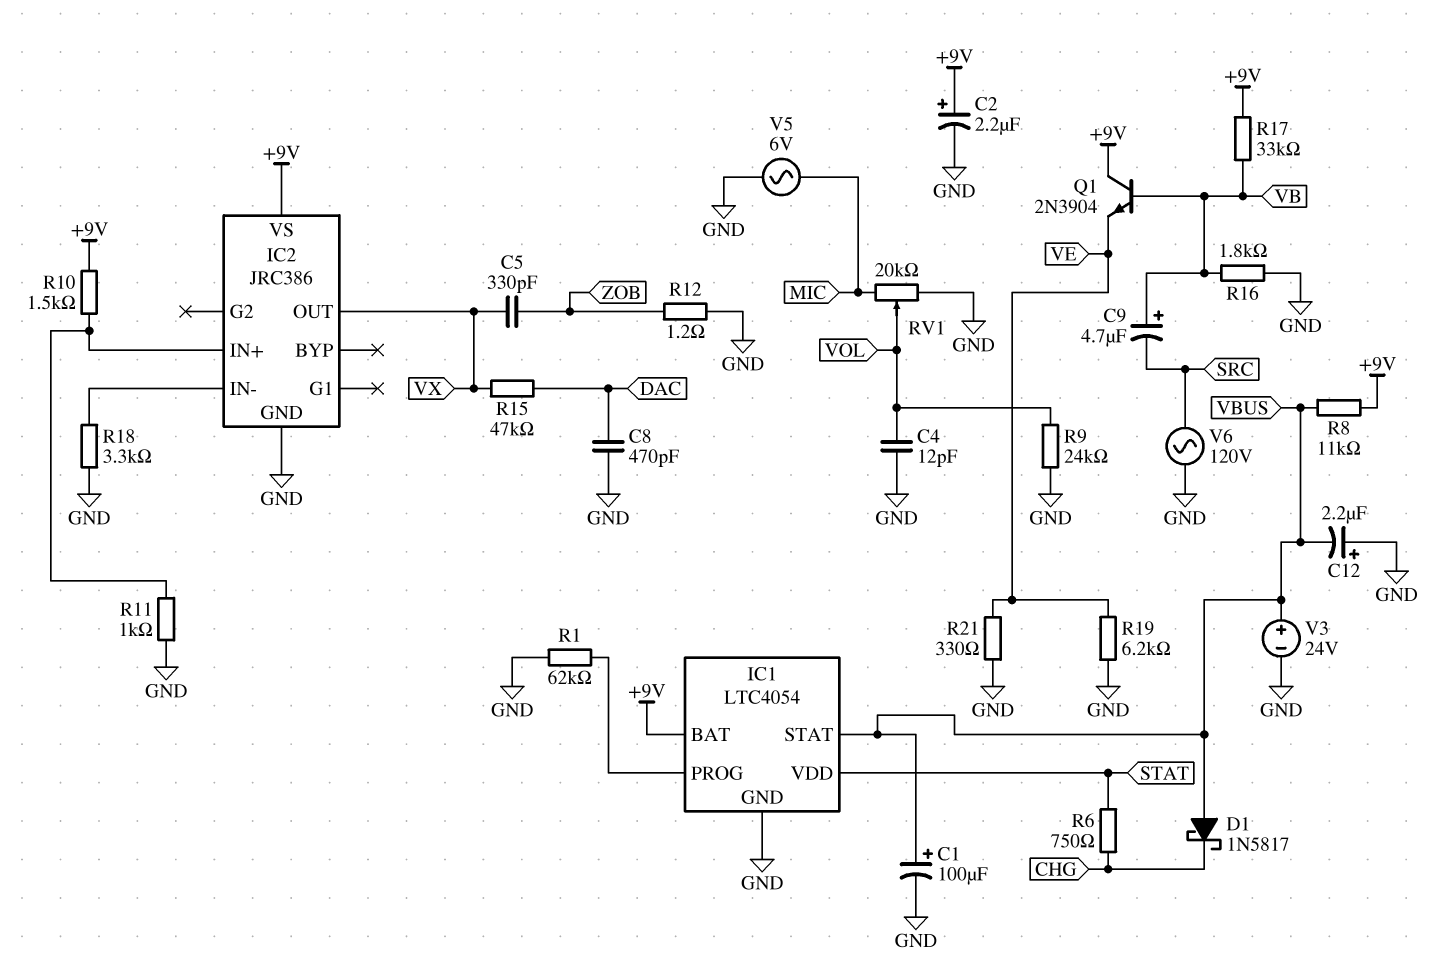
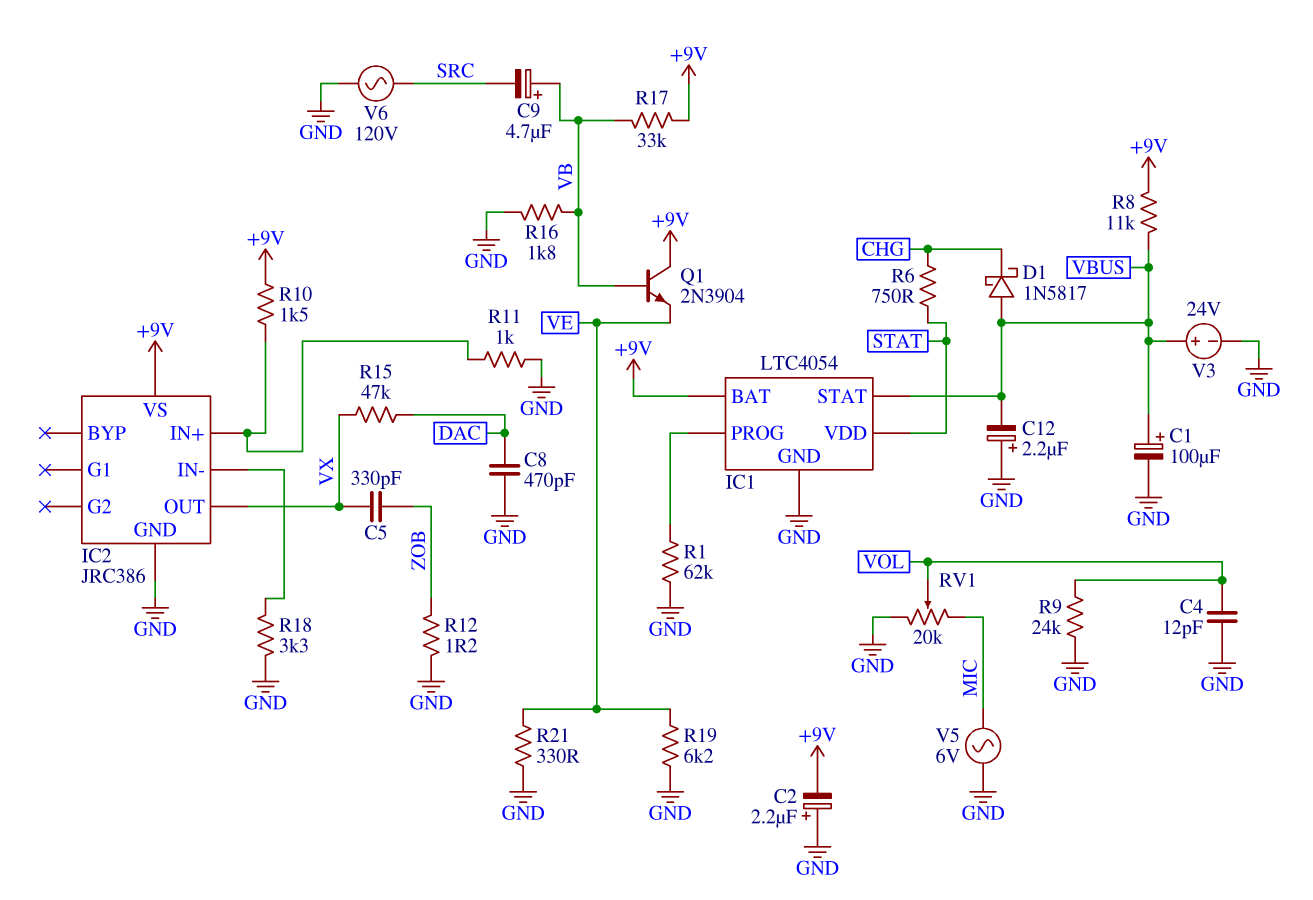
C2: 2.2uF (plus +9V, minus GND) -> 2.2uF (plus GND, minus +9V)

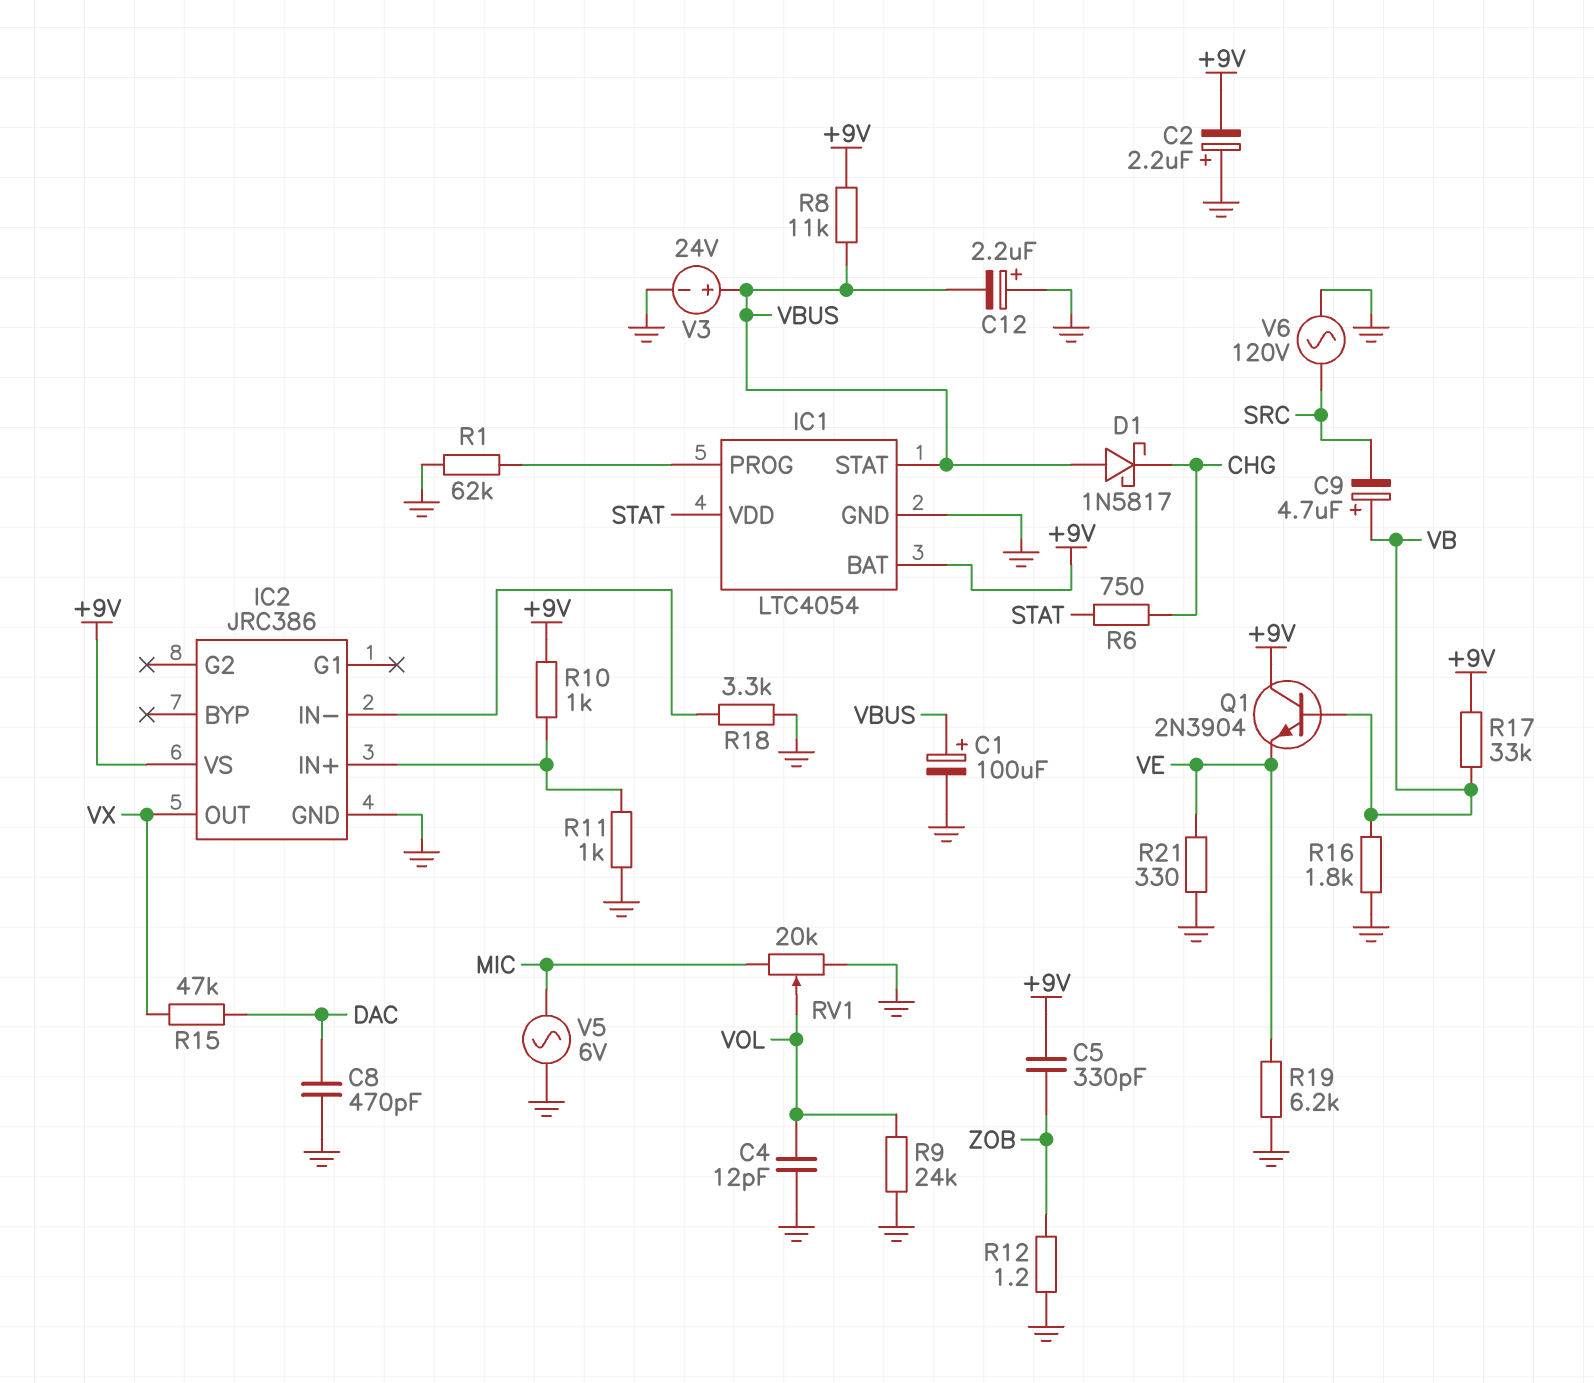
C5: 330pF (VX, ZOB) -> 330pF (+9V, ZOB)
R10: 1.5k (+9V, IC2/IN+) -> 1k (+9V, IC2/IN+)

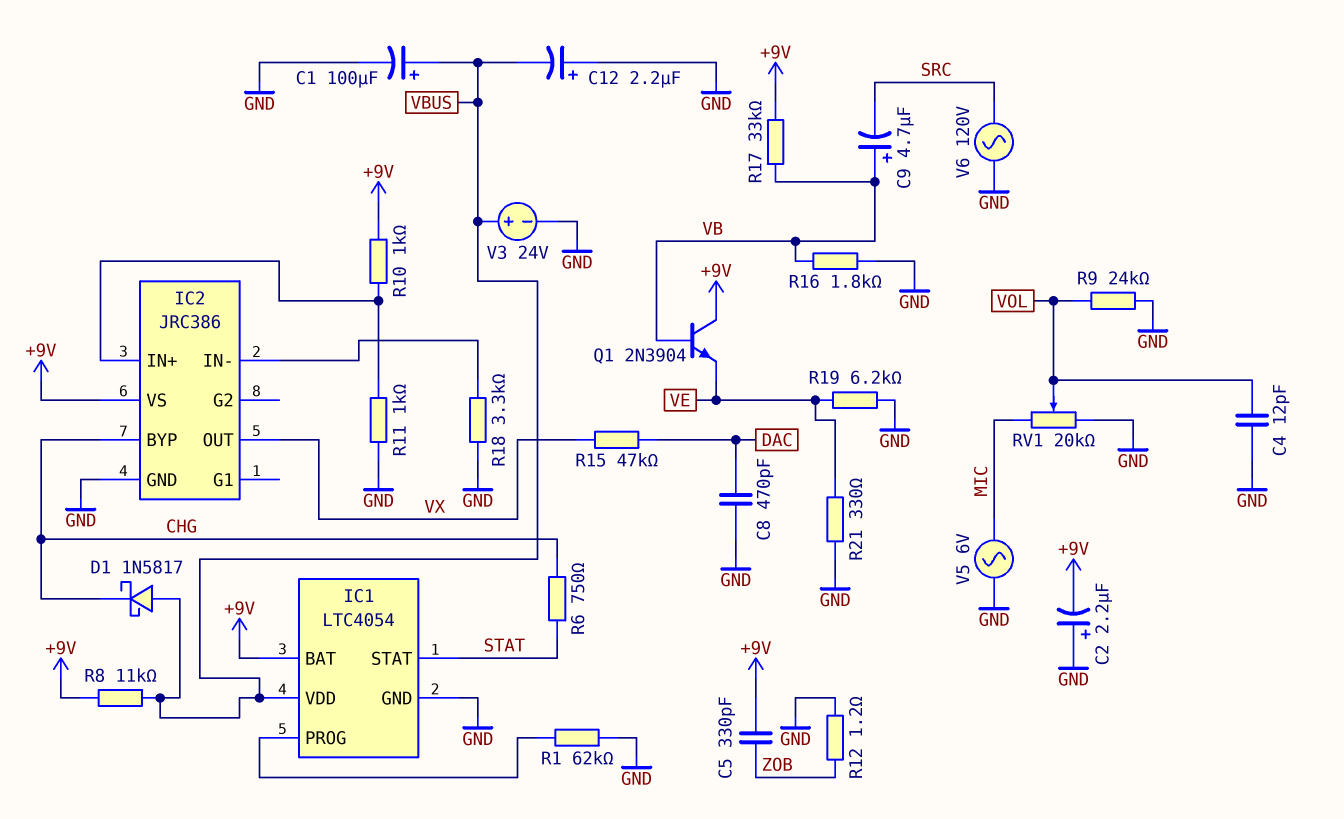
IC1 pin STAT: VBUS -> STAT
IC1 pin VDD: STAT -> VBUS
IC2 pin BYP: none -> CHG

